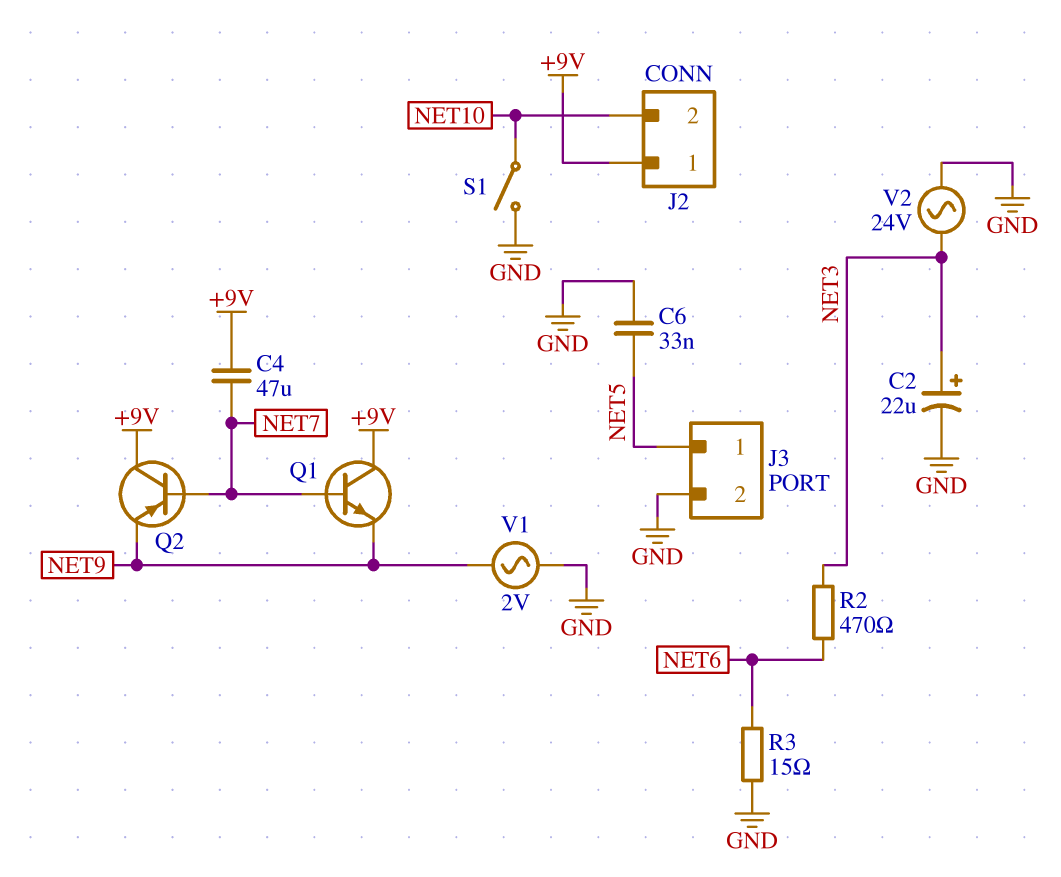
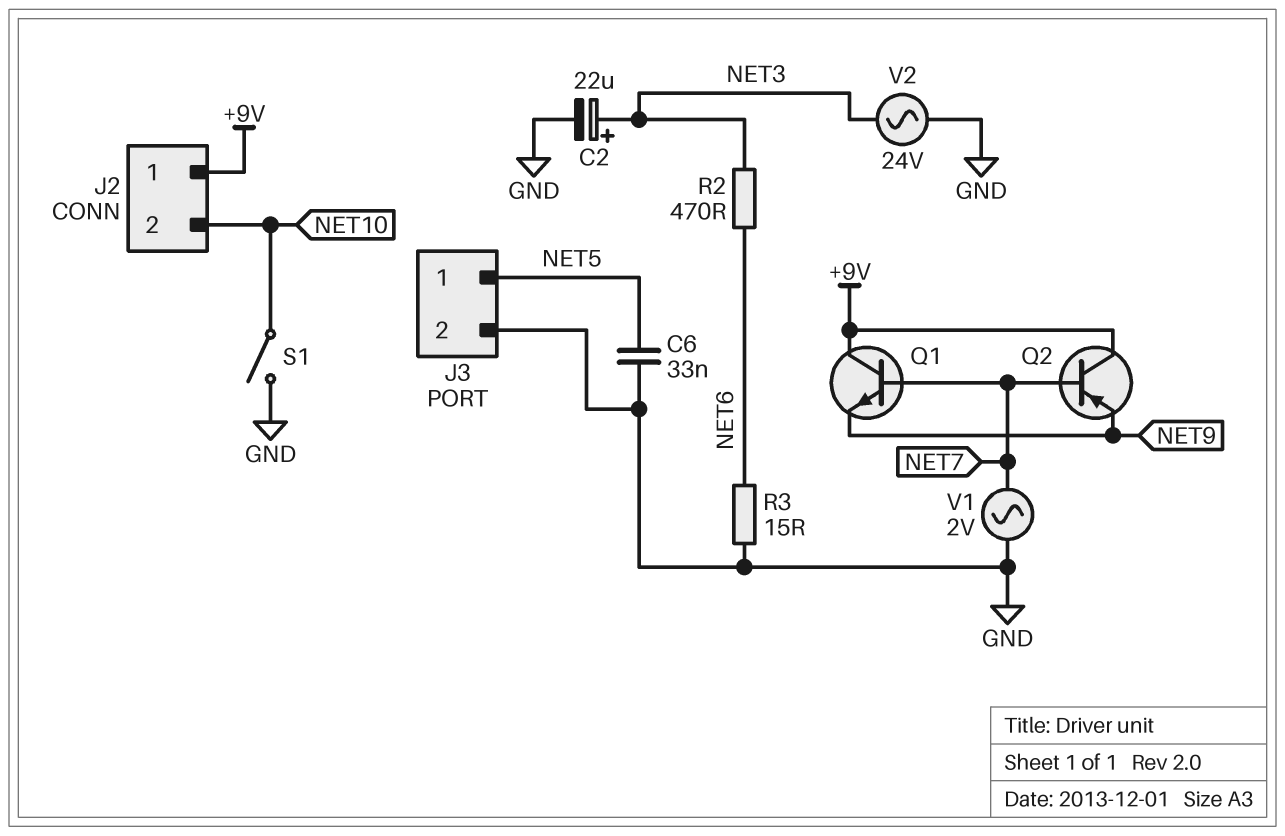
C4: 47uF (+9V, NET7) -> none
V1: AC 2V (GND, NET9) -> AC 2V (GND, NET7)

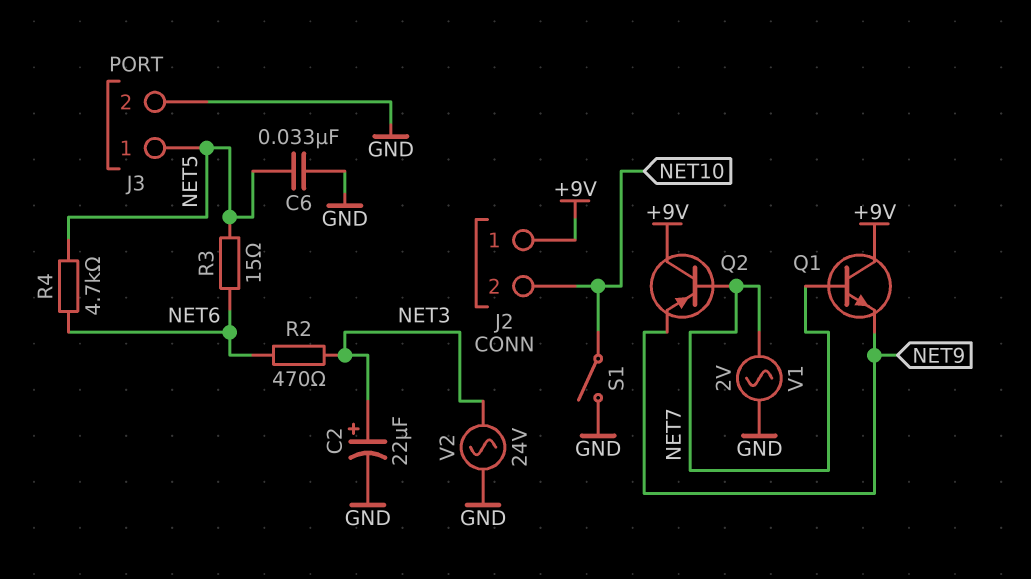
R3: 15 (GND, NET6) -> 15 (NET5, NET6)
R4: none -> 4.7k (NET5, NET6)

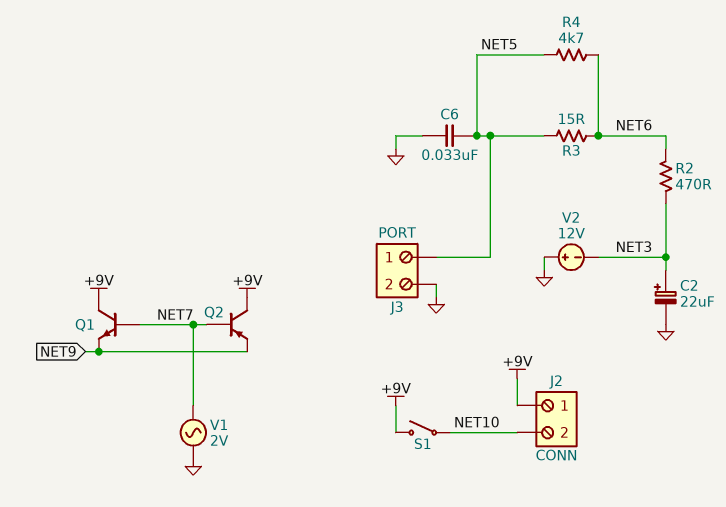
S1: switch (GND, NET10) -> switch (+9V, NET10)
V2: AC 24V (GND, NET3) -> 12V (plus GND, minus NET3)

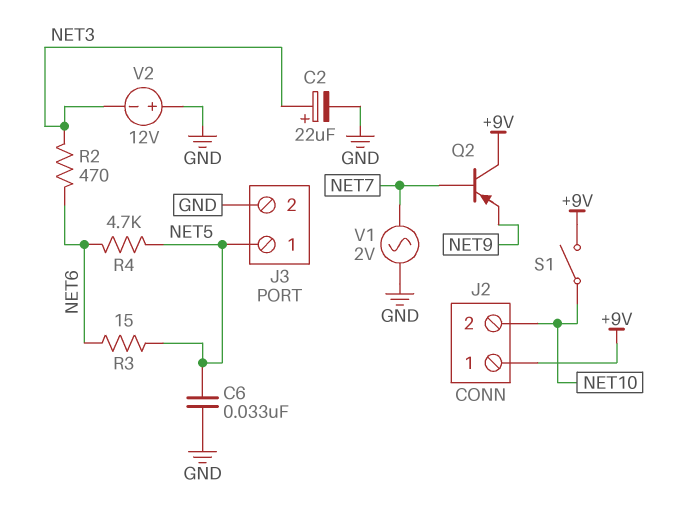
Q1: NPN (B NET7, C +9V, E NET9) -> none

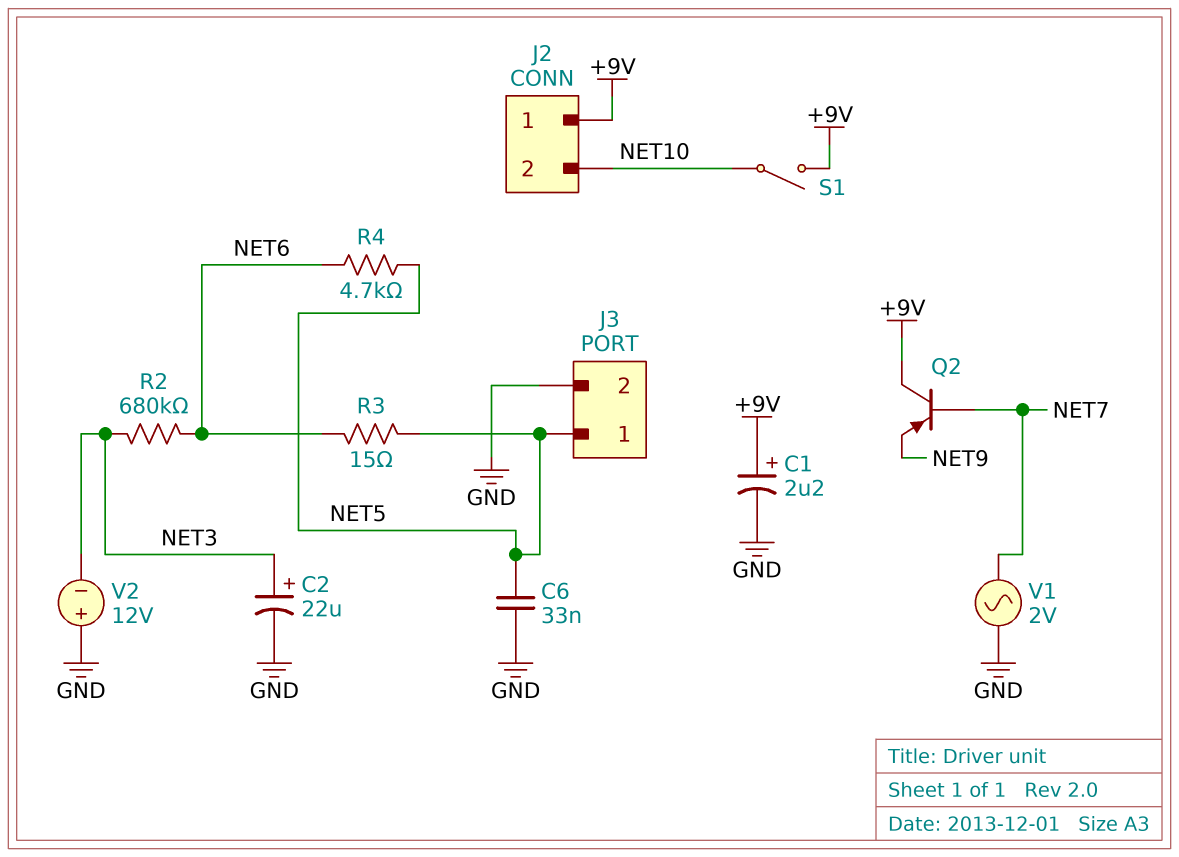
C1: none -> 2.2uF (plus +9V, minus GND)
R2: 470 (NET3, NET6) -> 680k (NET3, NET6)

